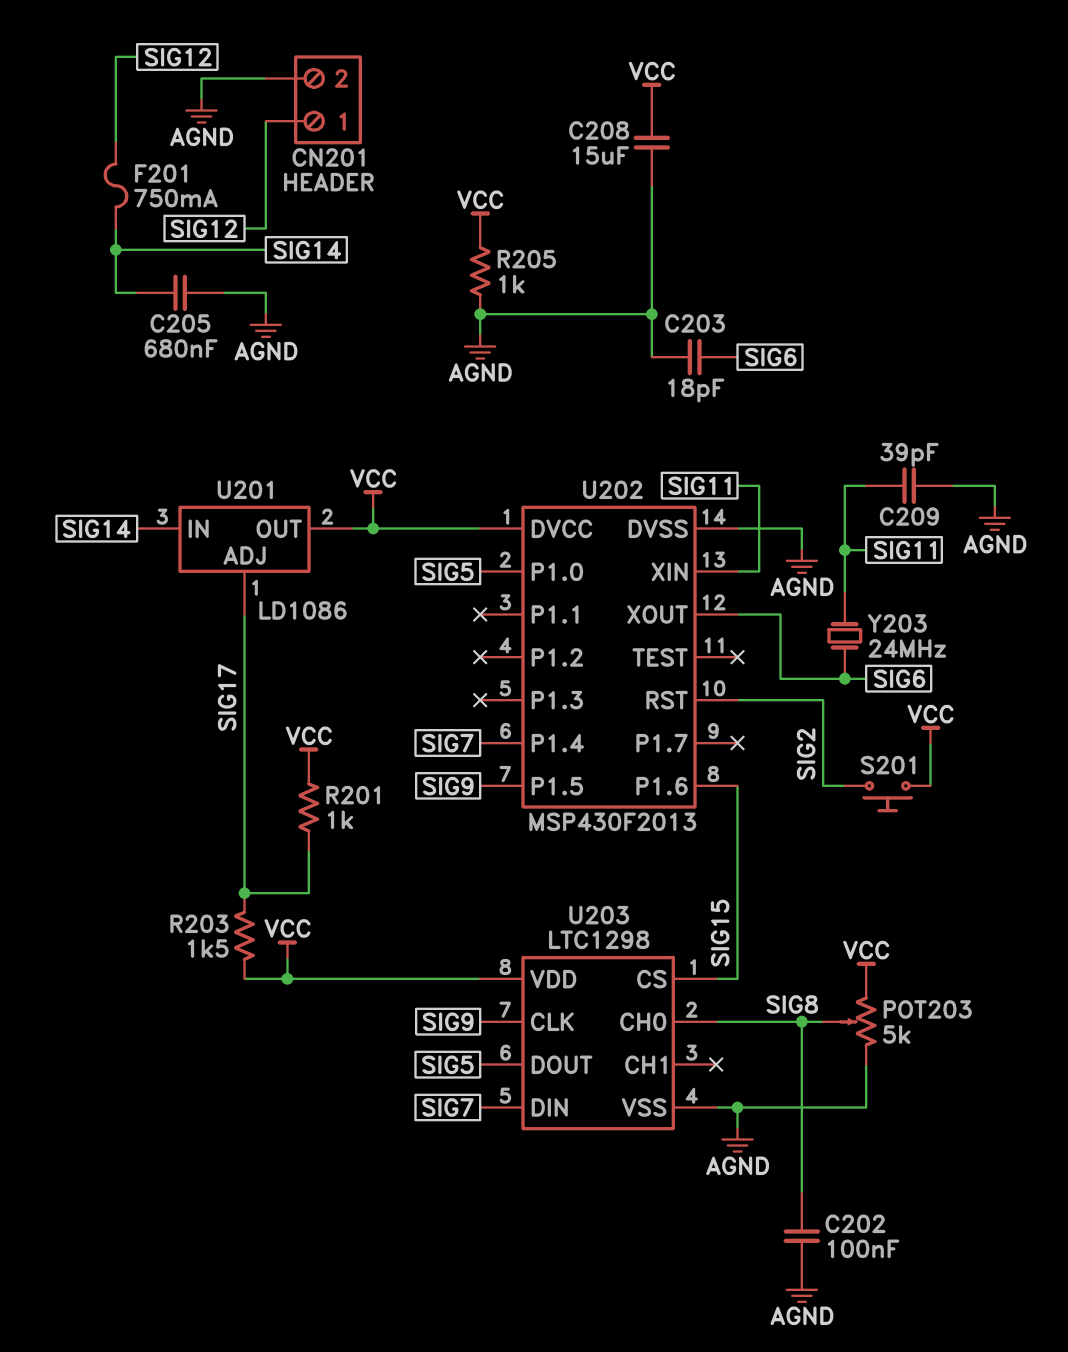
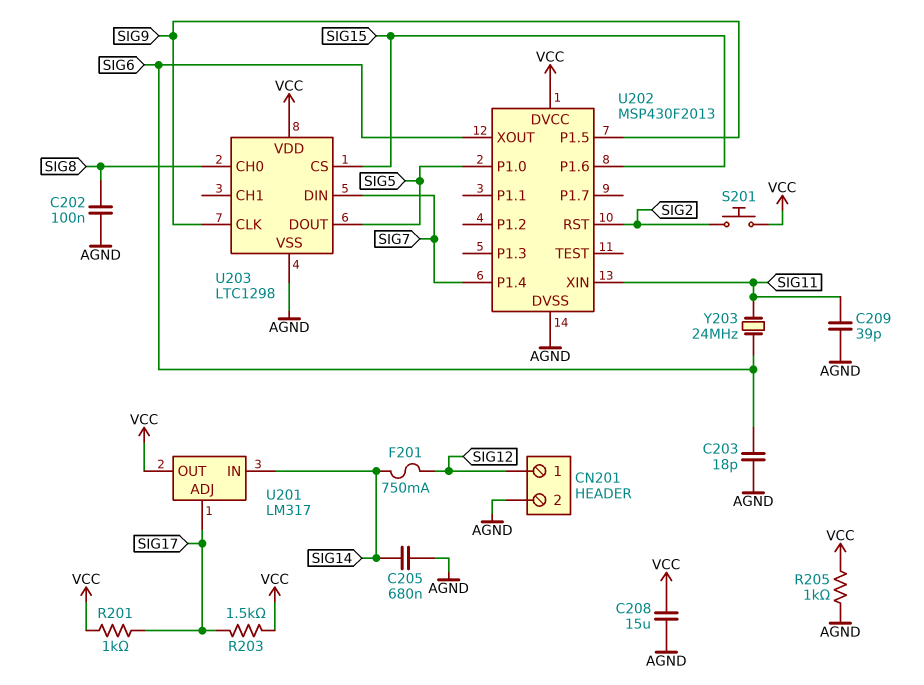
POT203: 5k (AGND, VCC, wiper SIG8) -> none
U201: LD1086 -> LM317

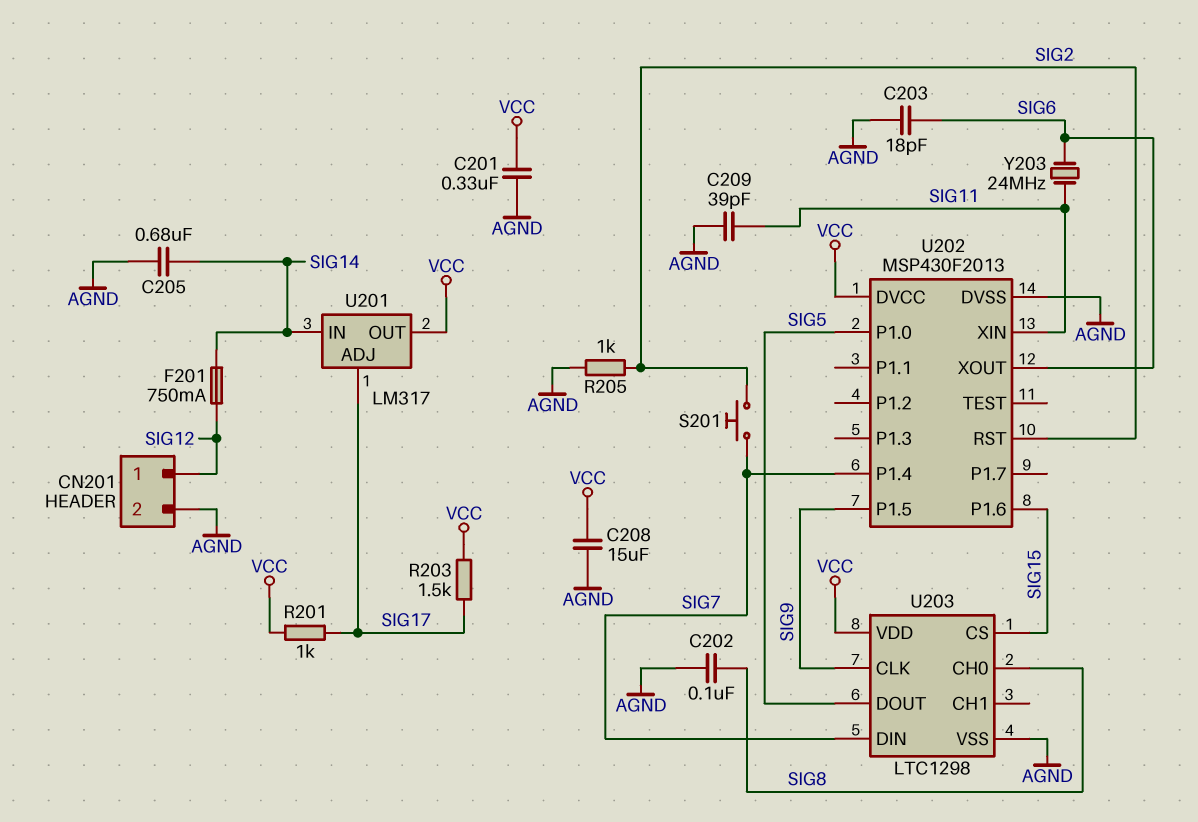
C201: none -> 330nF (AGND, VCC)
R205: 1k (AGND, VCC) -> 1k (AGND, SIG2)
S201: button (SIG2, VCC) -> button (SIG2, SIG7)

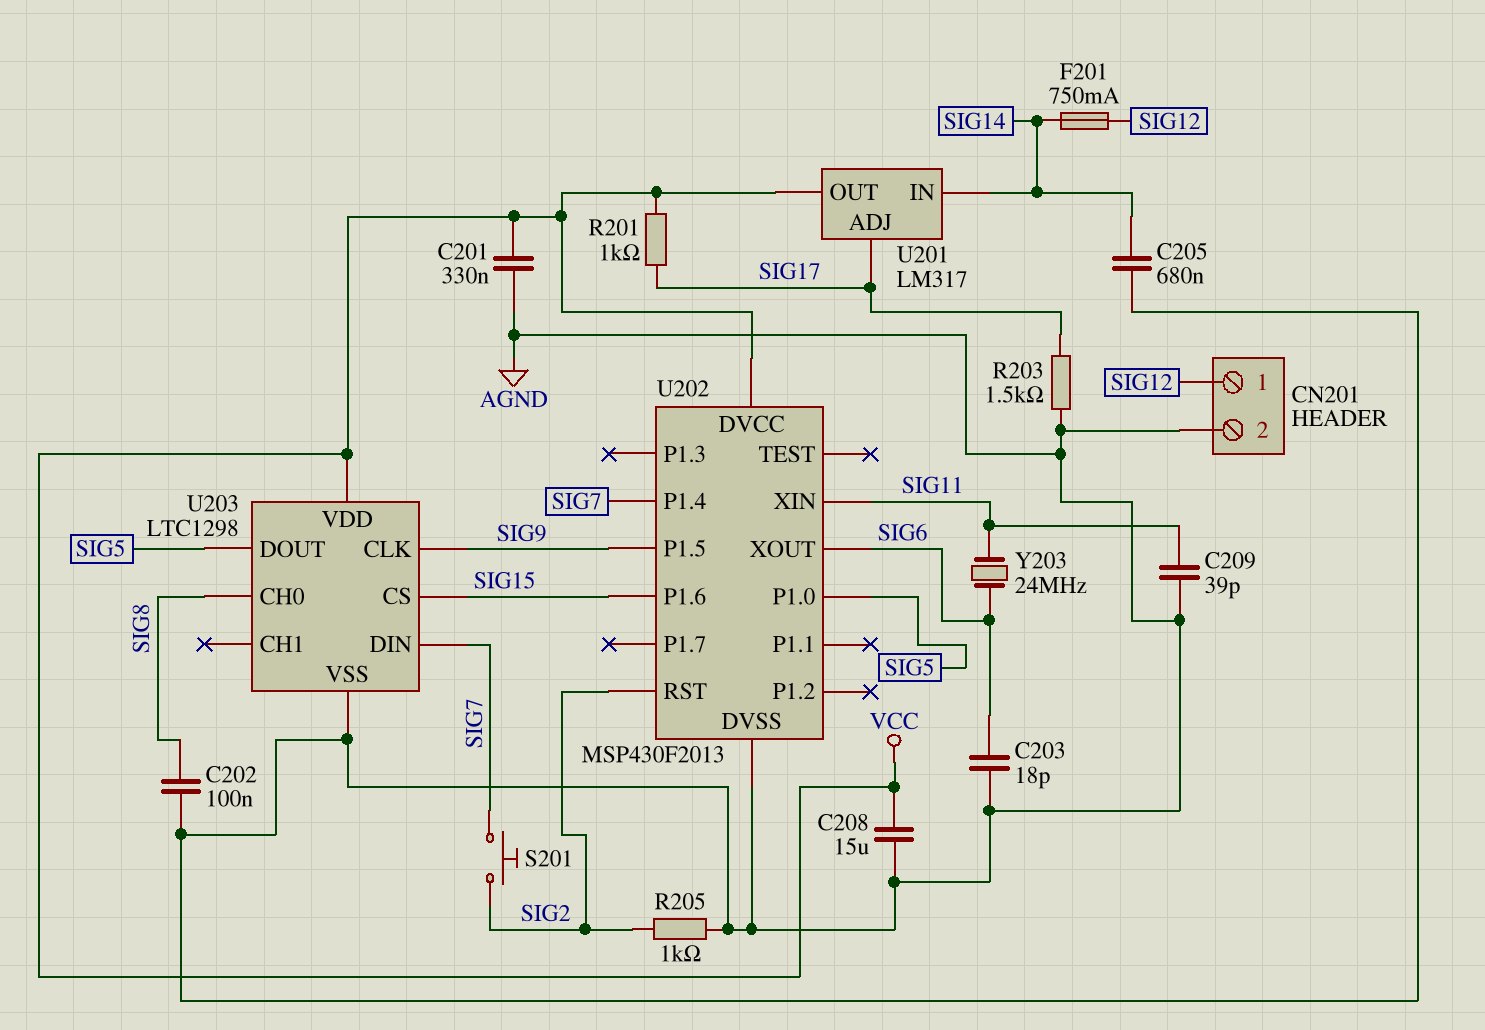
R203: 1.5k (SIG17, VCC) -> 1.5k (AGND, SIG17)

